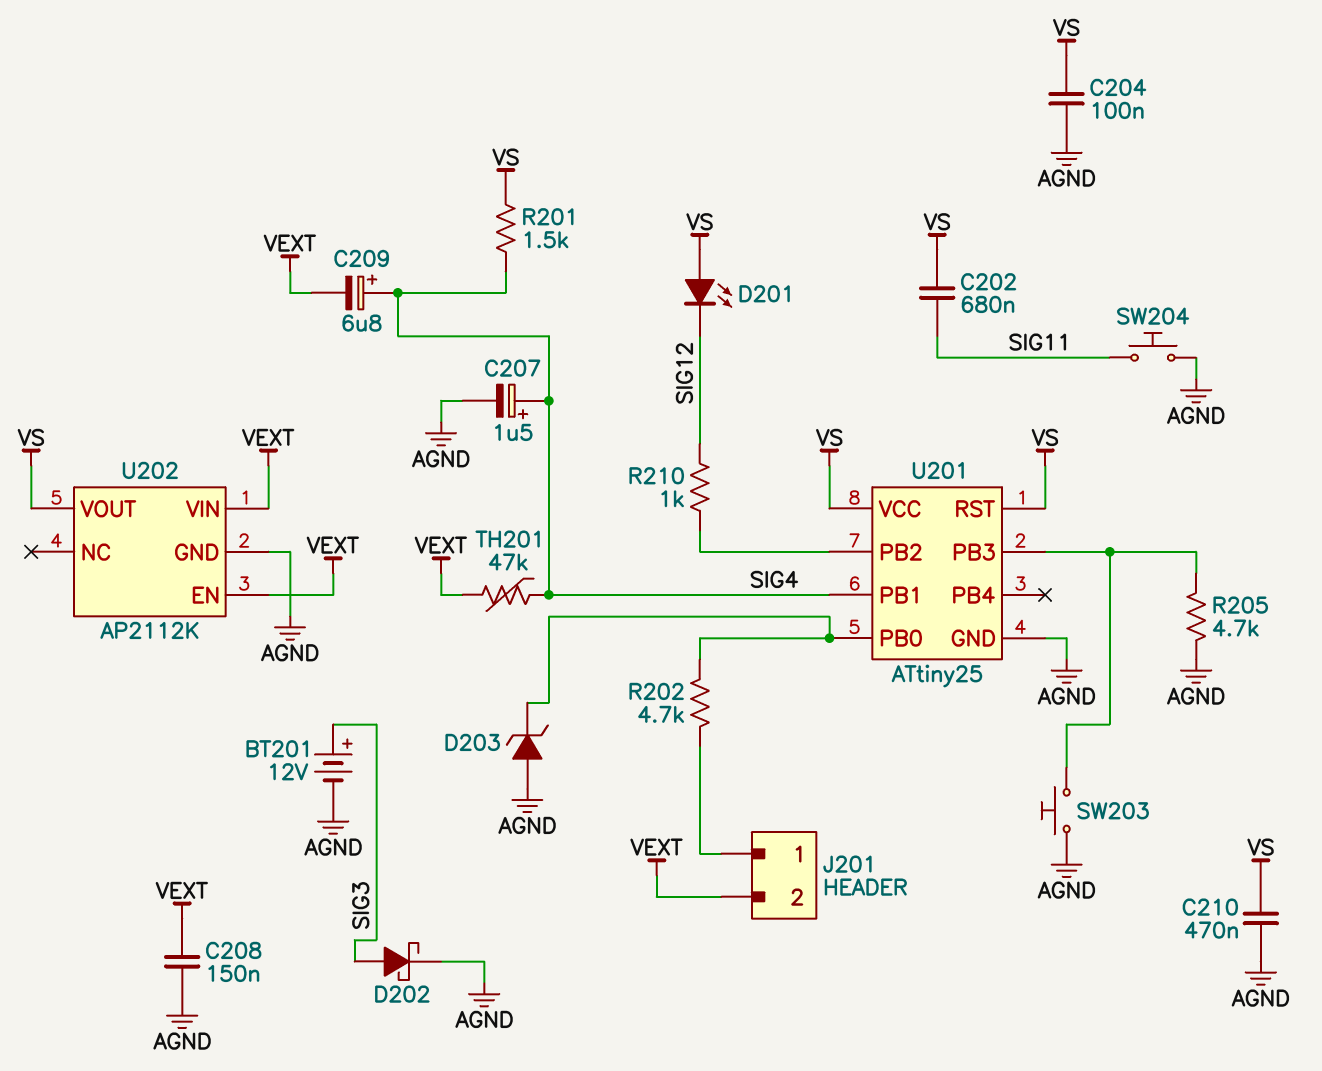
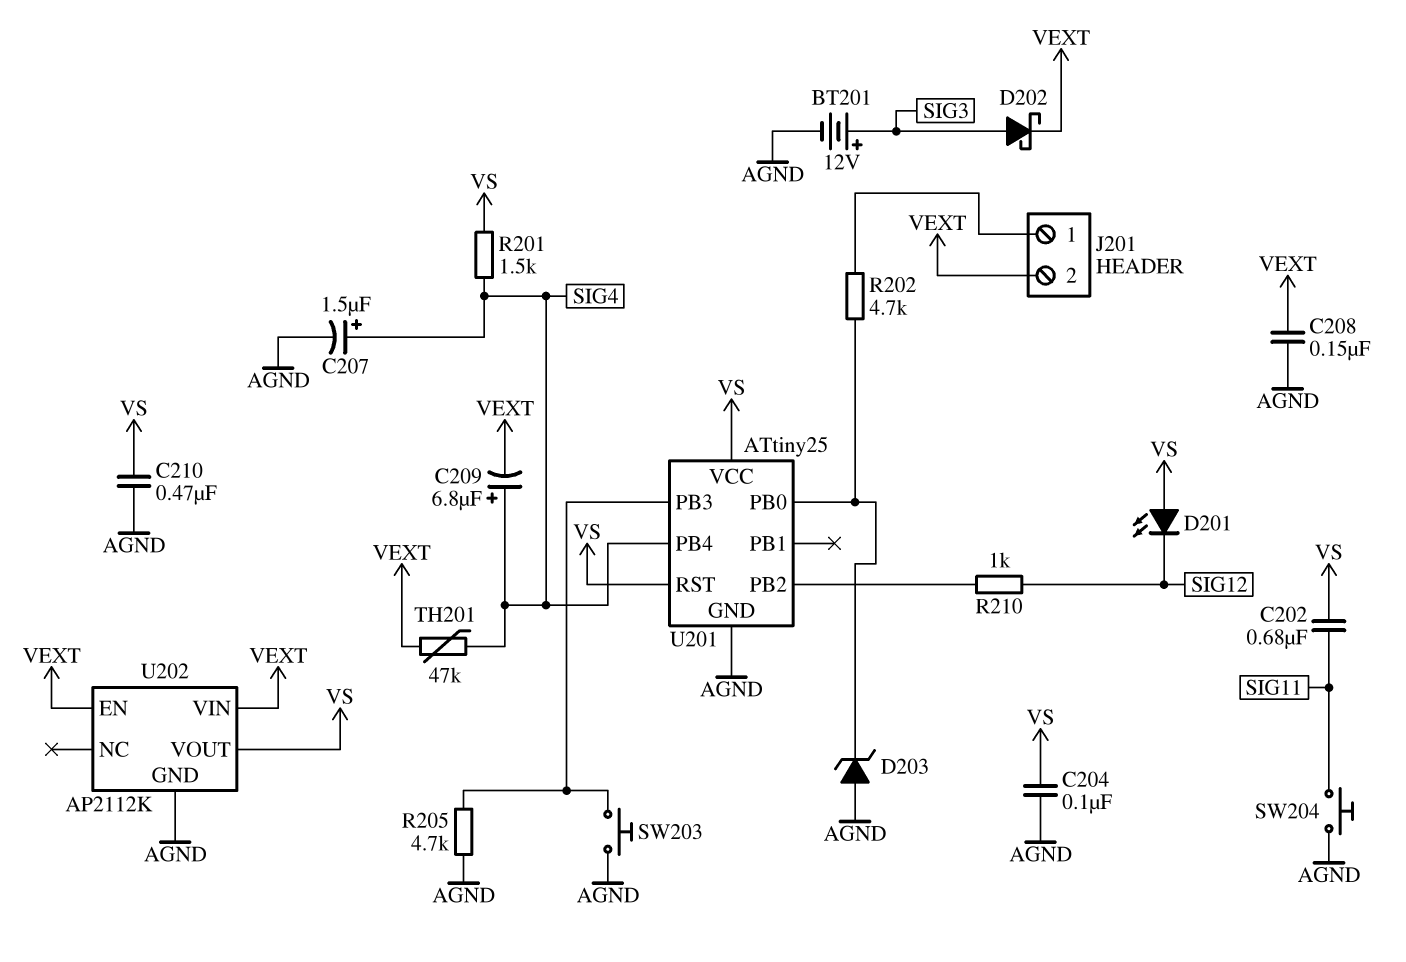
D202: schottky (A SIG3, K AGND) -> schottky (A SIG3, K VEXT)
U201 pin PB1: SIG4 -> none
U201 pin PB4: none -> SIG4

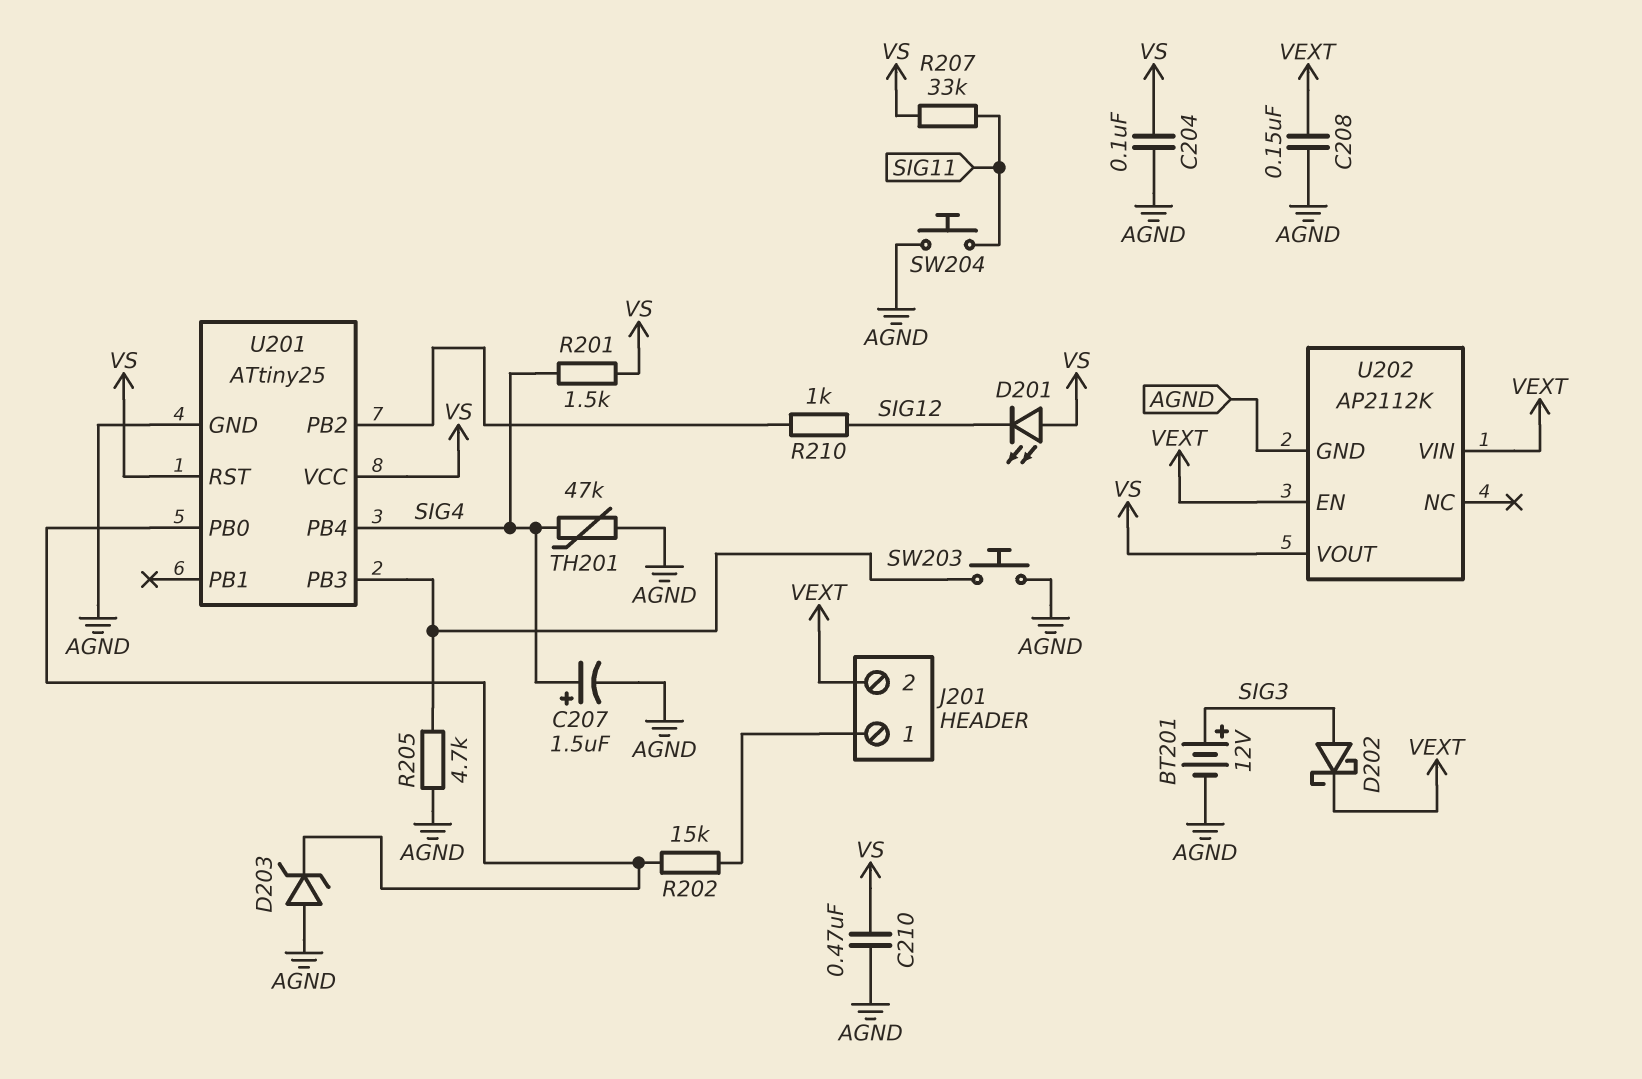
C202: 680nF (SIG11, VS) -> none
C209: 6.8uF (plus SIG4, minus VEXT) -> none
R202: 4.7k (J201/1, U201/PB0) -> 15k (J201/1, U201/PB0)
R207: none -> 33k (SIG11, VS)
TH201: 47k (SIG4, VEXT) -> 47k (AGND, SIG4)

